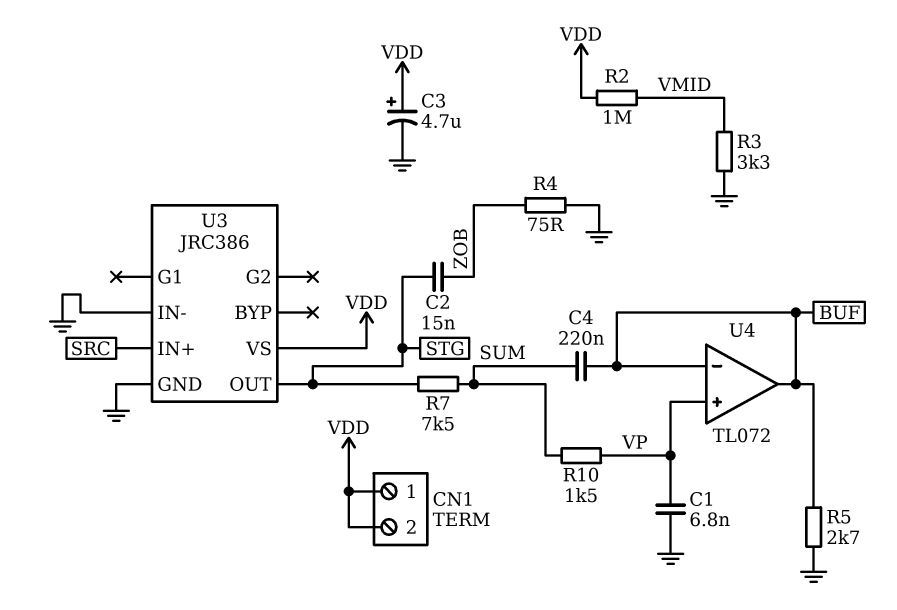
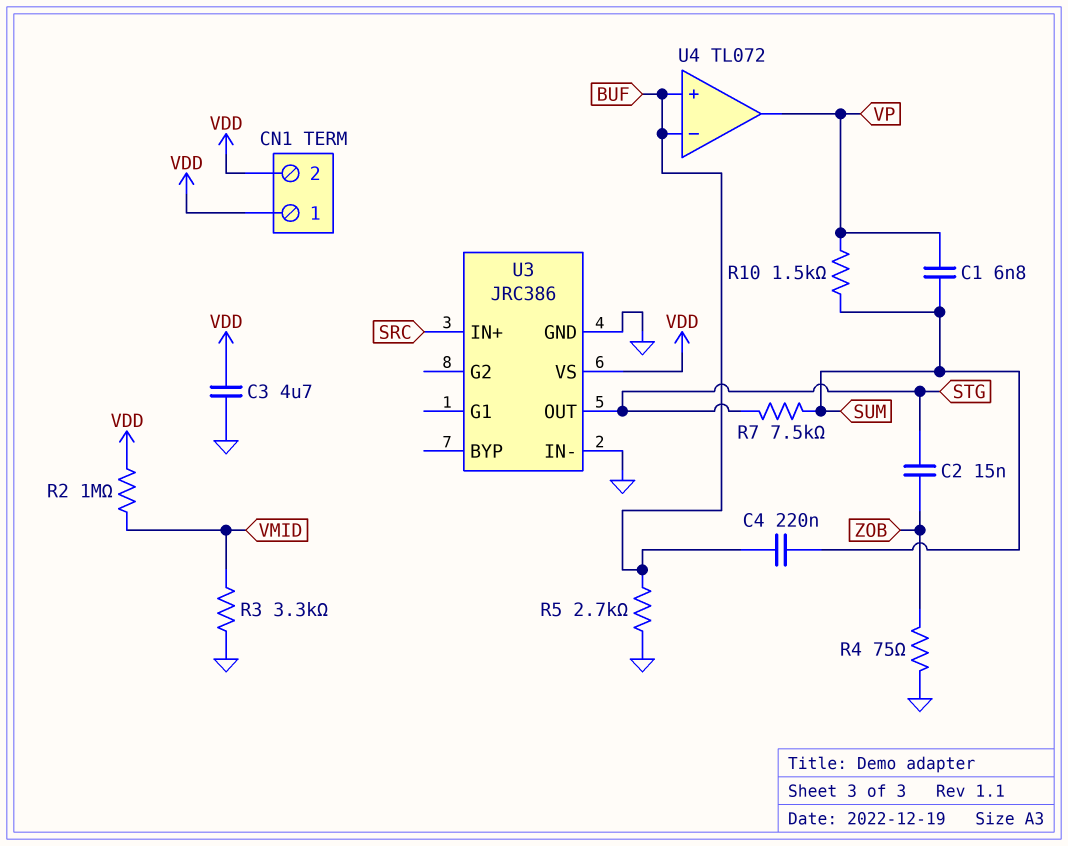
C1: 6.8nF (GND, VP) -> 6.8nF (SUM, VP)
C3: 4.7uF (plus VDD, minus GND) -> 4.7uF (GND, VDD)
U4 pin in+: VP -> BUF
U4 pin out: BUF -> VP

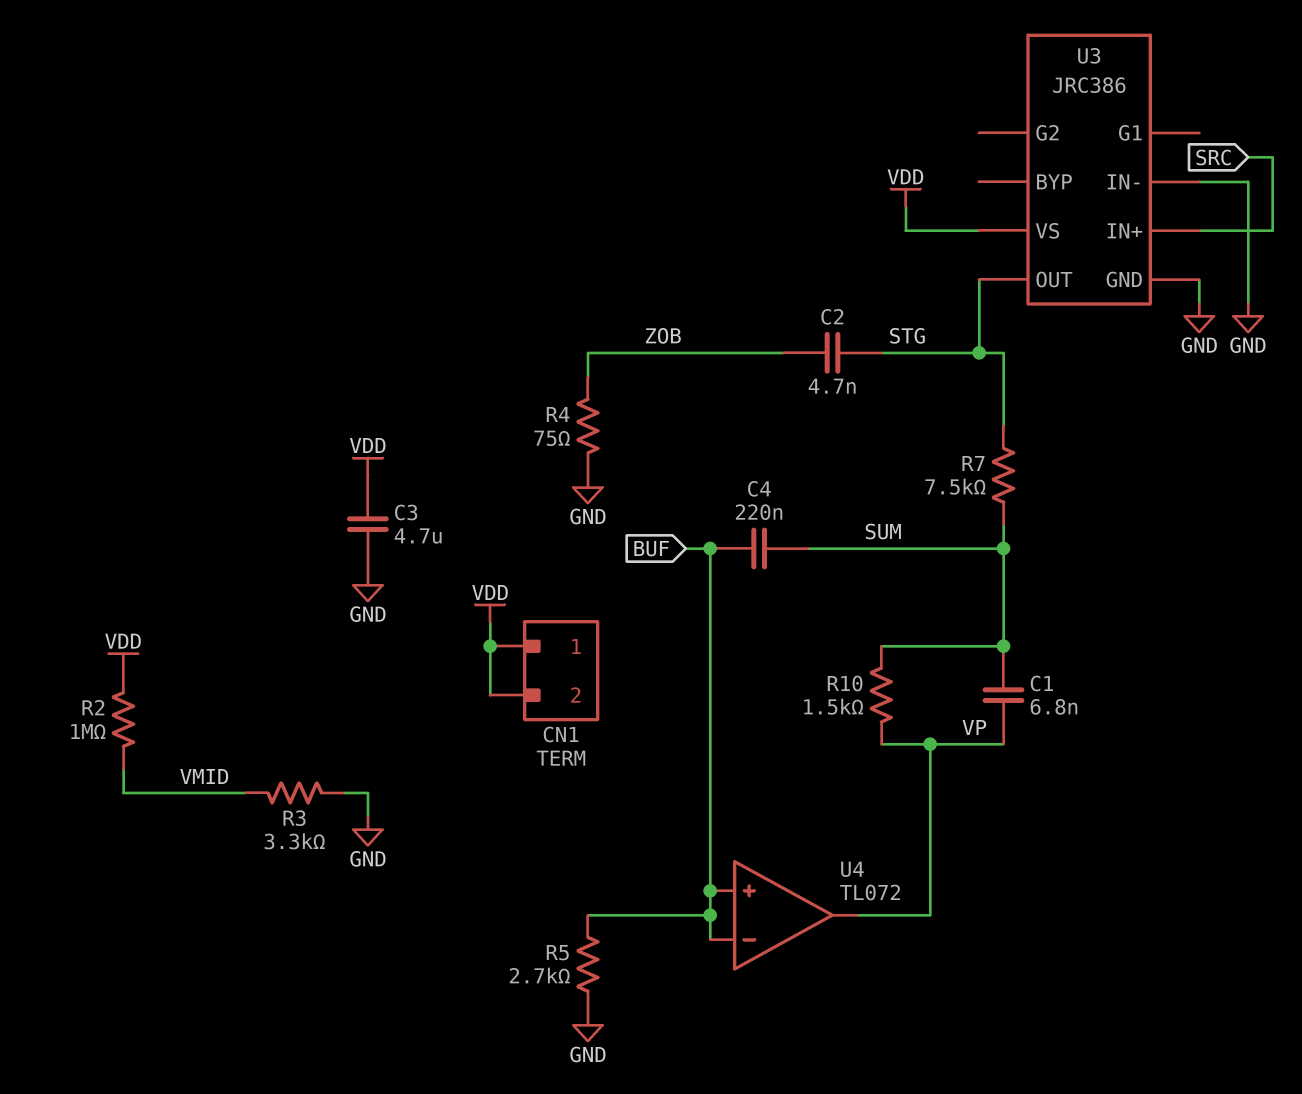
C2: 15nF (STG, ZOB) -> 4.7nF (STG, ZOB)

